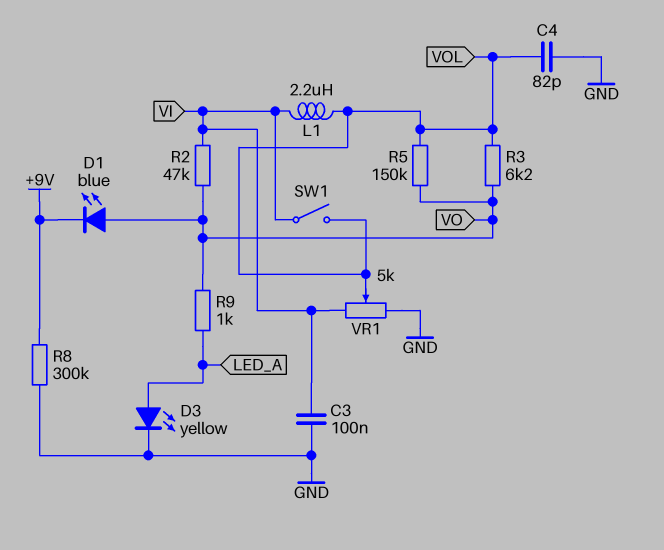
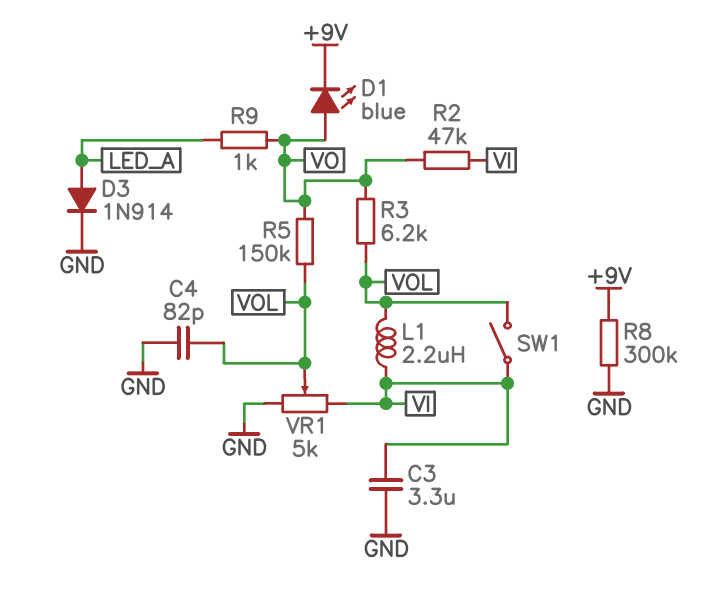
C3: 100nF (GND, VI) -> 3.3uF (GND, VI)
D3: LED yellow (A LED_A, K GND) -> diode 1N914 (A LED_A, K GND)

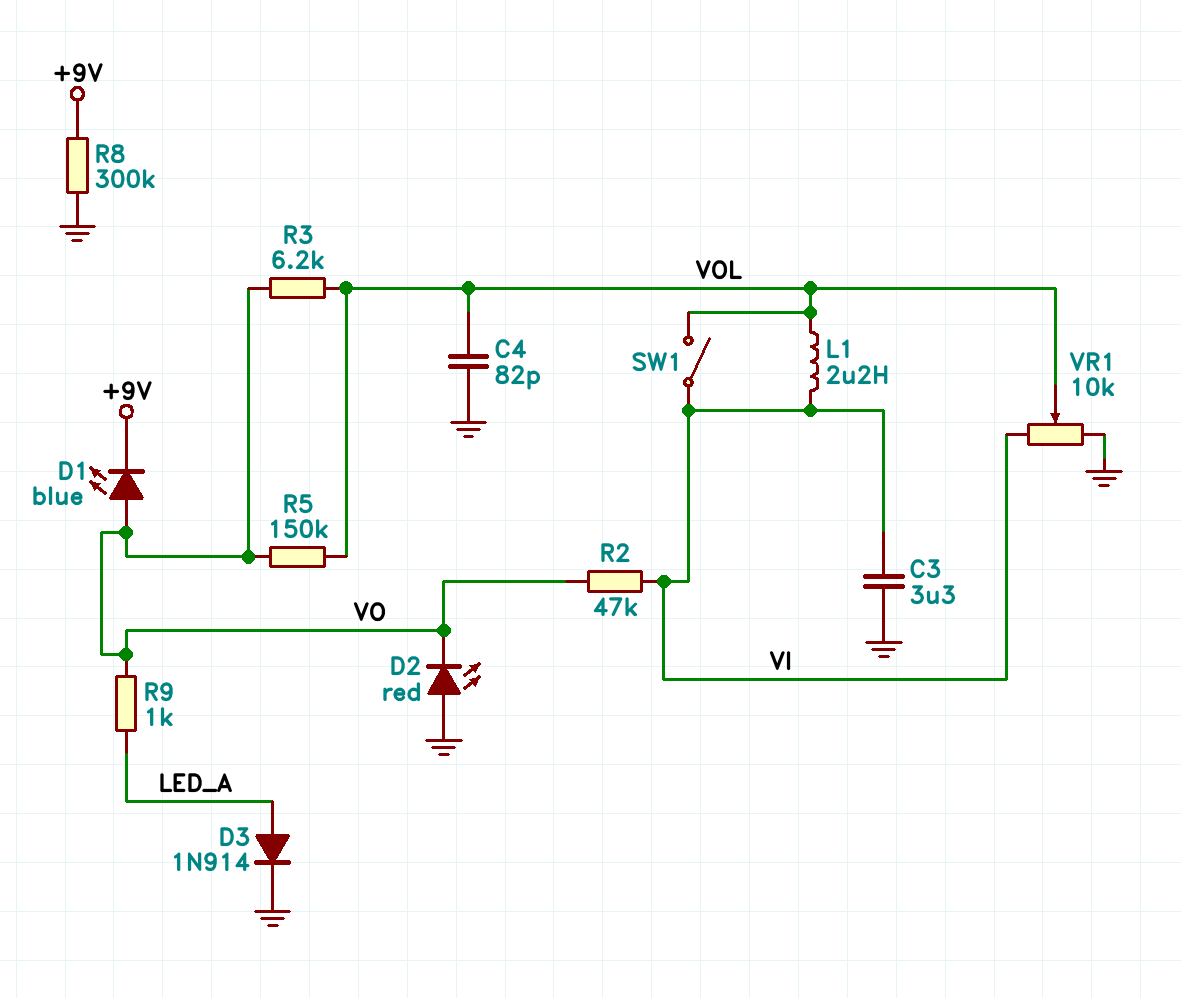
D2: none -> LED red (A GND, K VO)
VR1: 5k (GND, VI, wiper VOL) -> 10k (GND, VI, wiper VOL)

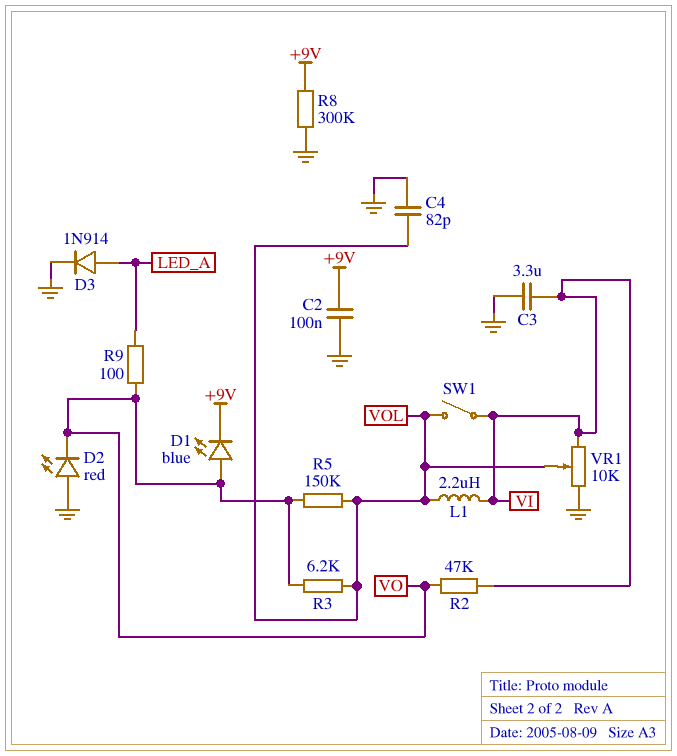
C2: none -> 100nF (+9V, GND)
R9: 1k (LED_A, VO) -> 100 (LED_A, VO)

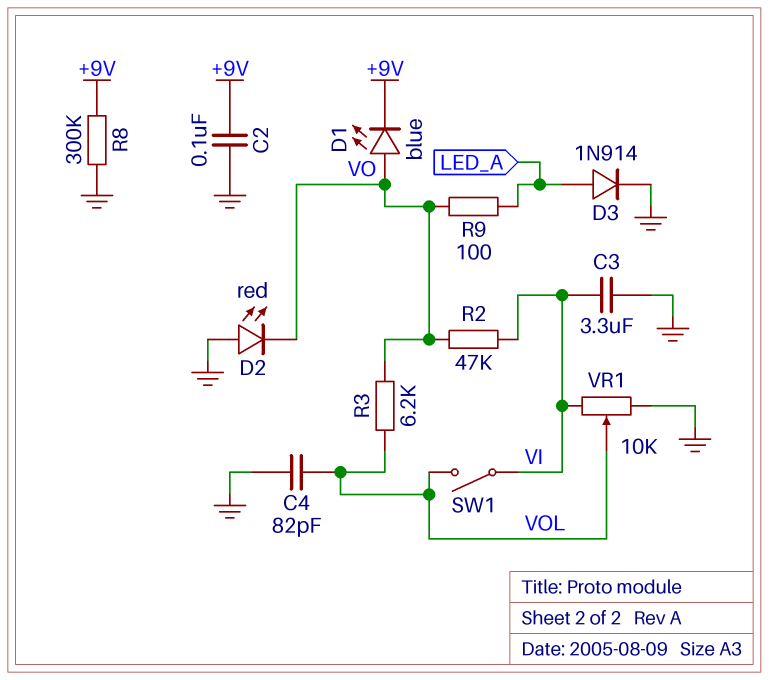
L1: 2.2uH (VI, VOL) -> none
R5: 150k (VO, VOL) -> none

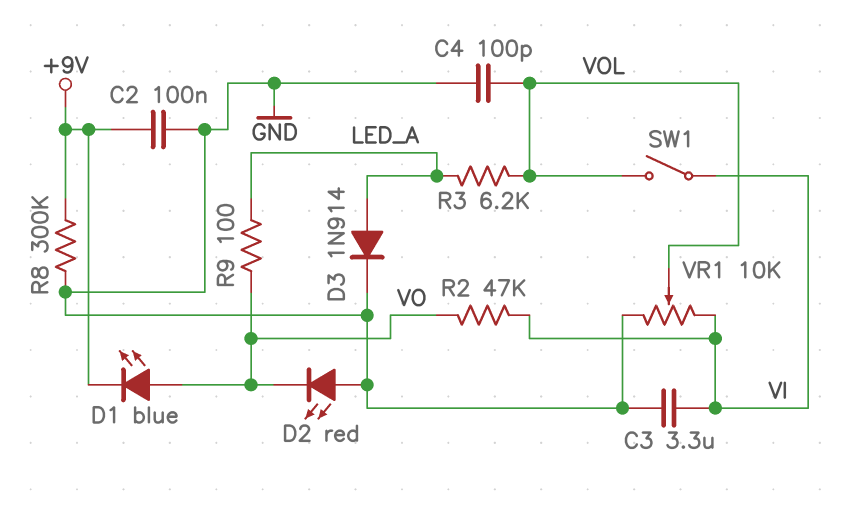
C4: 82pF (GND, VOL) -> 100pF (GND, VOL)
R3: 6.2k (VO, VOL) -> 6.2k (LED_A, VOL)

